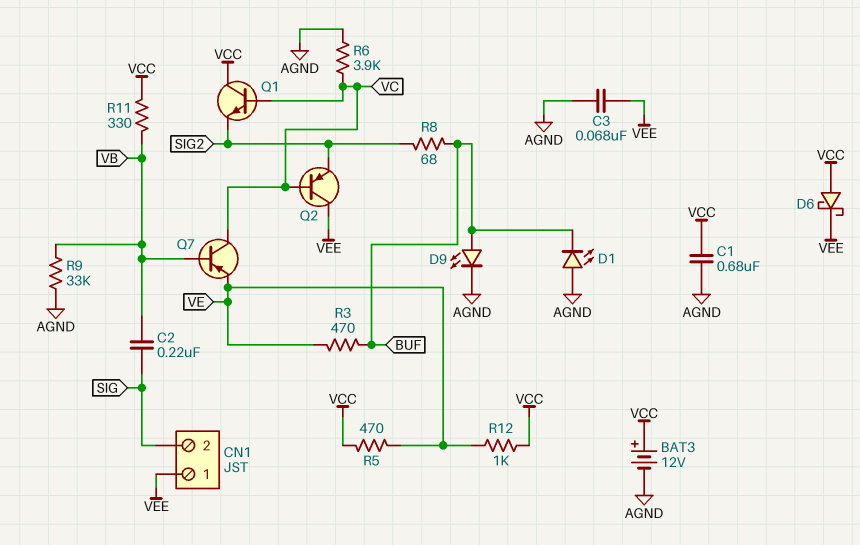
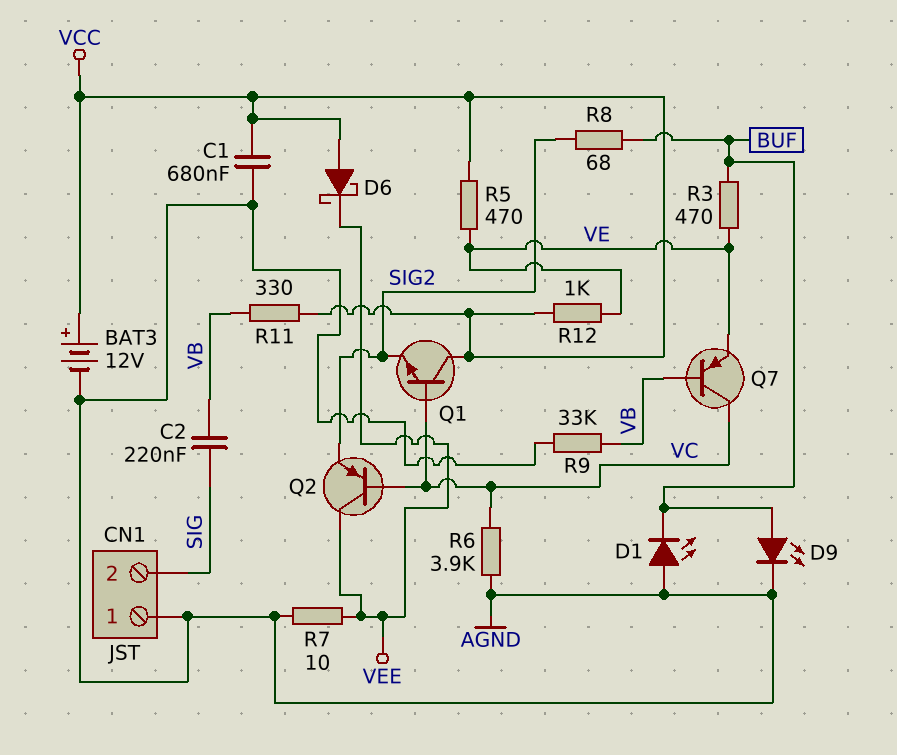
C3: 68nF (AGND, VEE) -> none
CN1 pin 1: VEE -> AGND
R7: none -> 10 (AGND, VEE)

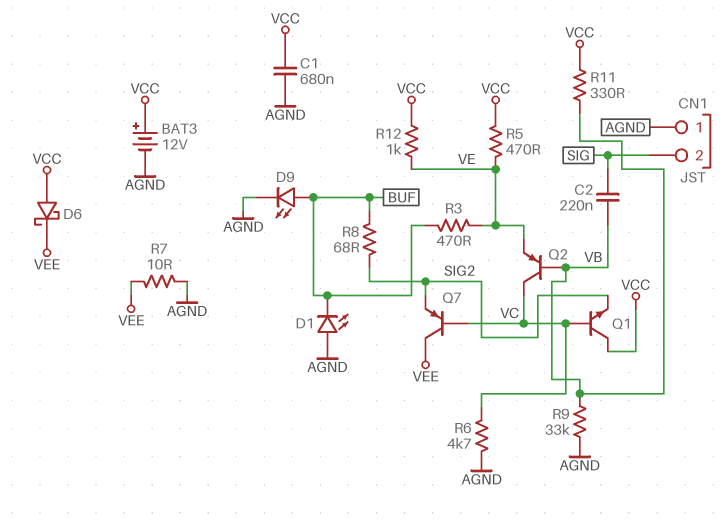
Q2: PNP (B VC, C VEE, E SIG2) -> PNP (B VB, C VC, E VE)
Q7: PNP (B VB, C VC, E VE) -> PNP (B VC, C VEE, E SIG2)
R6: 3.9k (AGND, VC) -> 4.7k (AGND, VC)

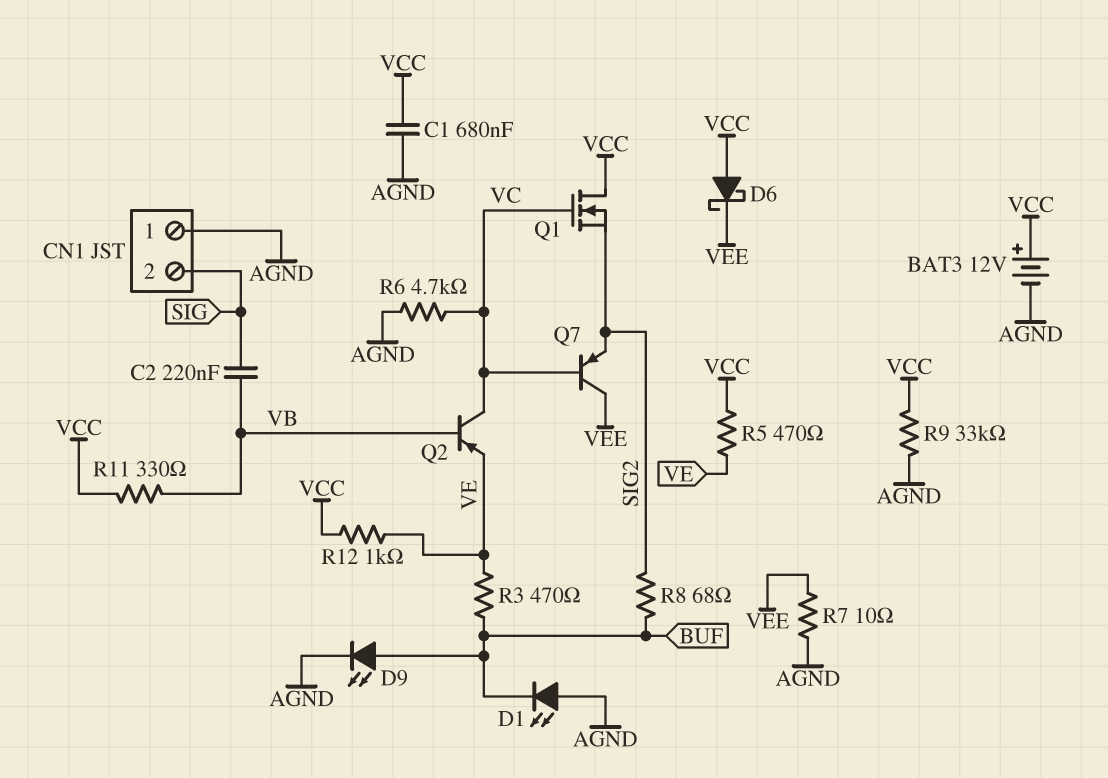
Q1: NPN (B VC, C VCC, E SIG2) -> NMOS (G VC, D VCC, S SIG2)
R9: 33k (AGND, VB) -> 33k (AGND, VCC)

